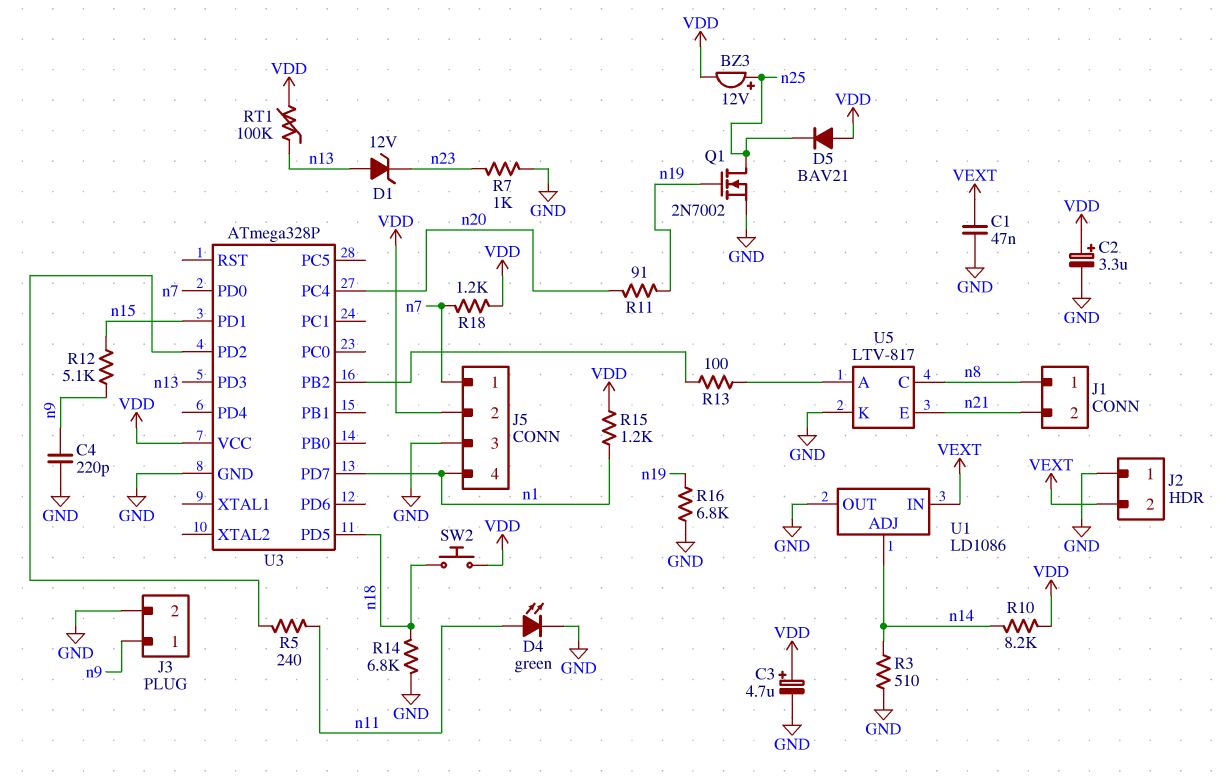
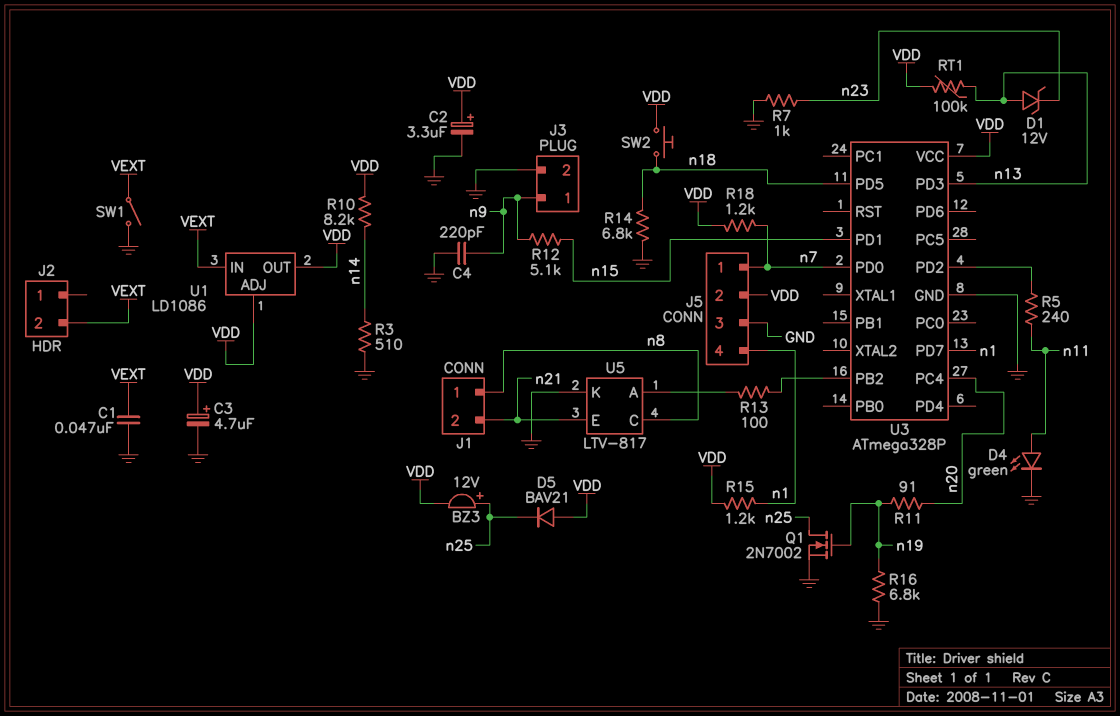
J2 pin 1: GND -> none
SW1: none -> switch (GND, VEXT)
U1 pin ADJ: n14 -> VDD
U1 pin OUT: GND -> VDD

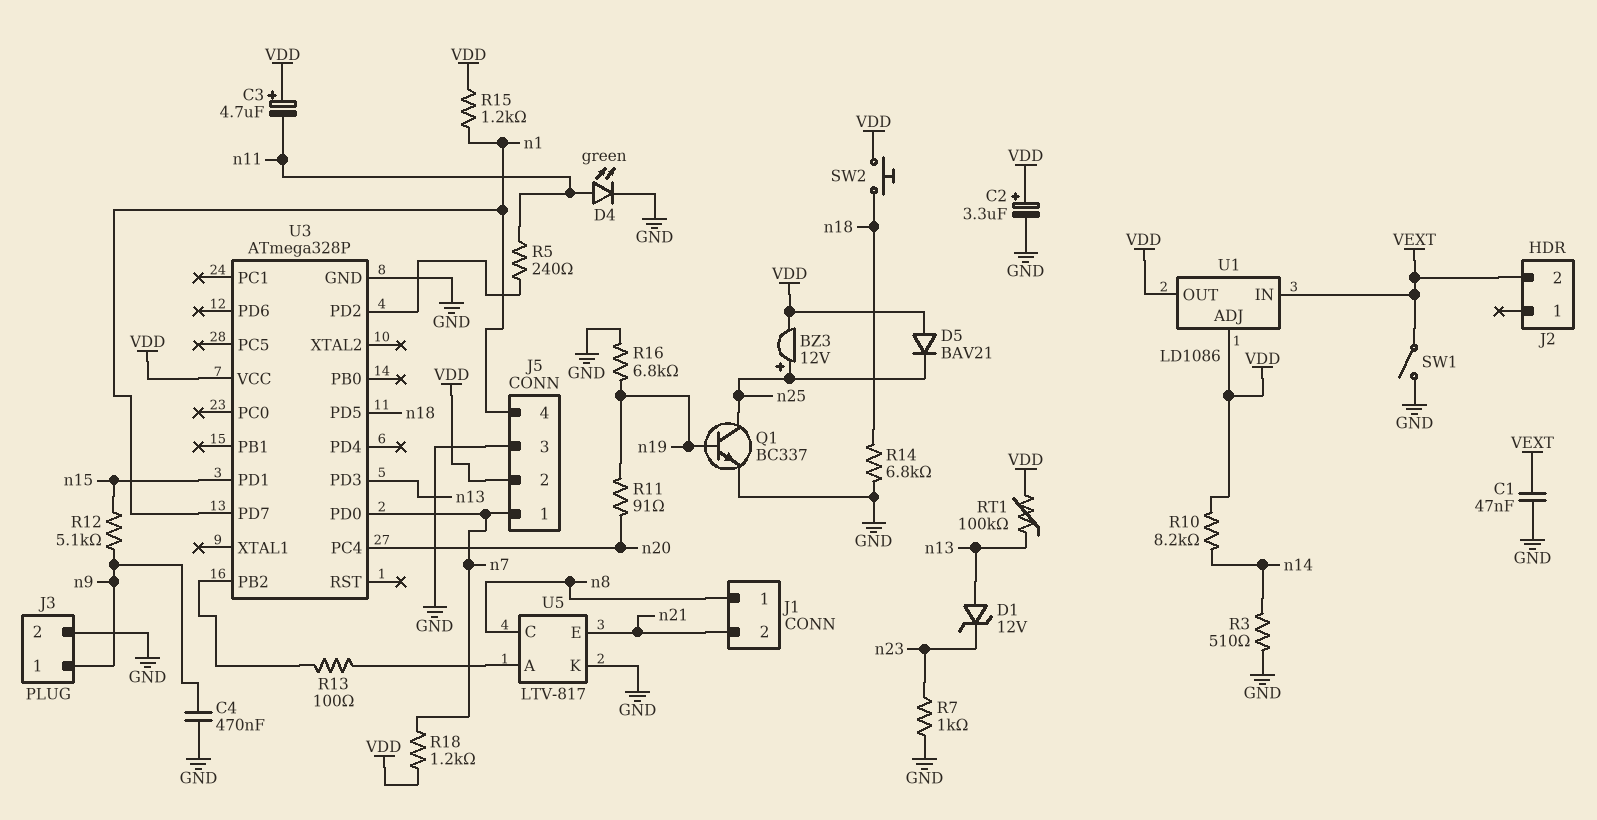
C3: 4.7uF (plus VDD, minus GND) -> 4.7uF (plus VDD, minus n11)
C4: 220pF (GND, n9) -> 470nF (GND, n9)
Q1: NMOS 2N7002 (G n19, D n25, S GND) -> NPN BC337 (B n19, C n25, E GND)

